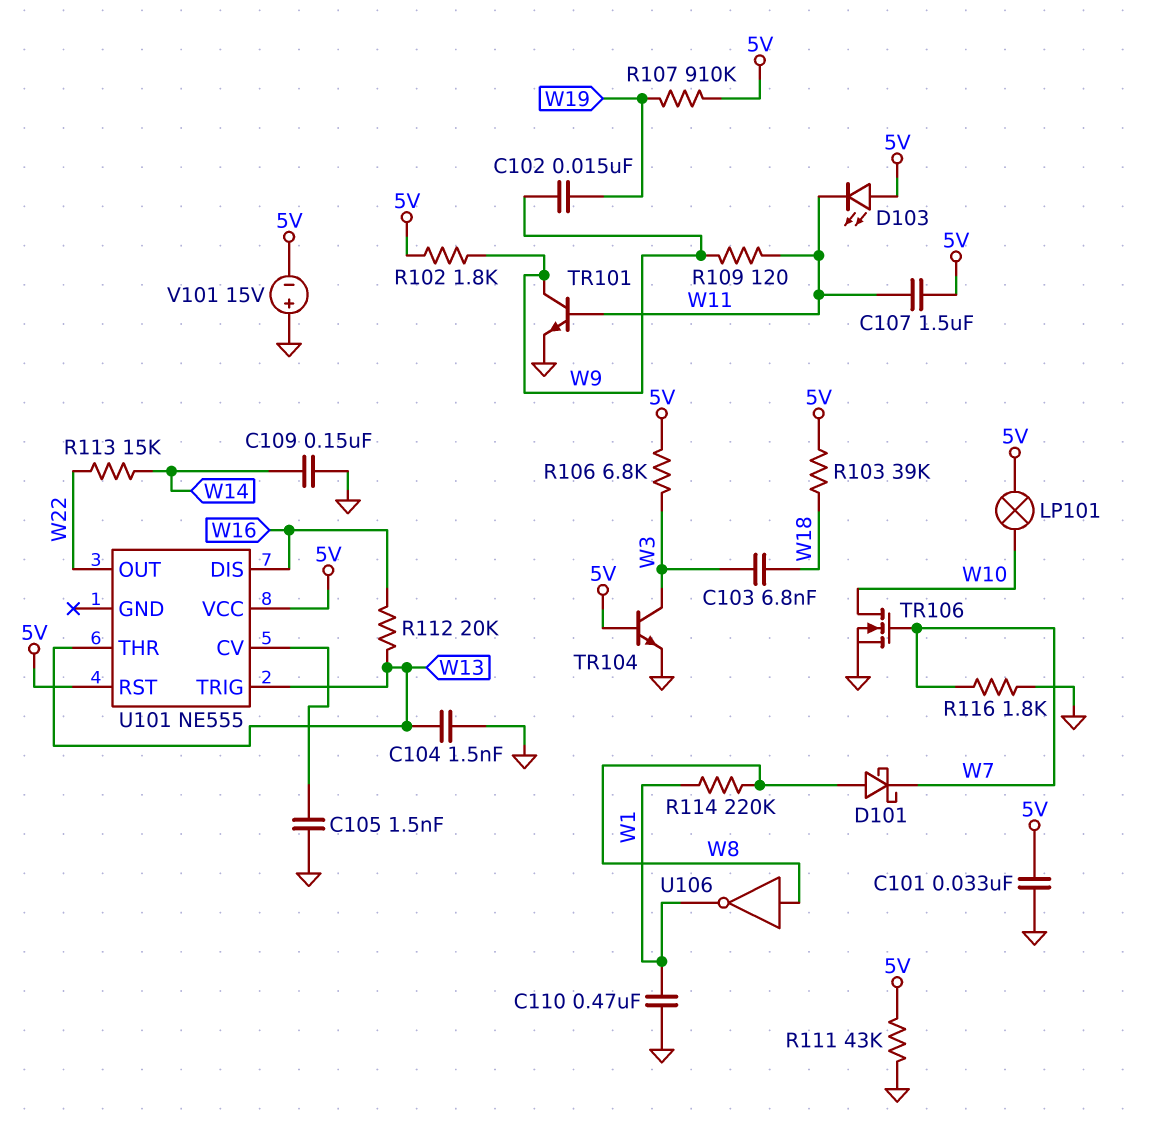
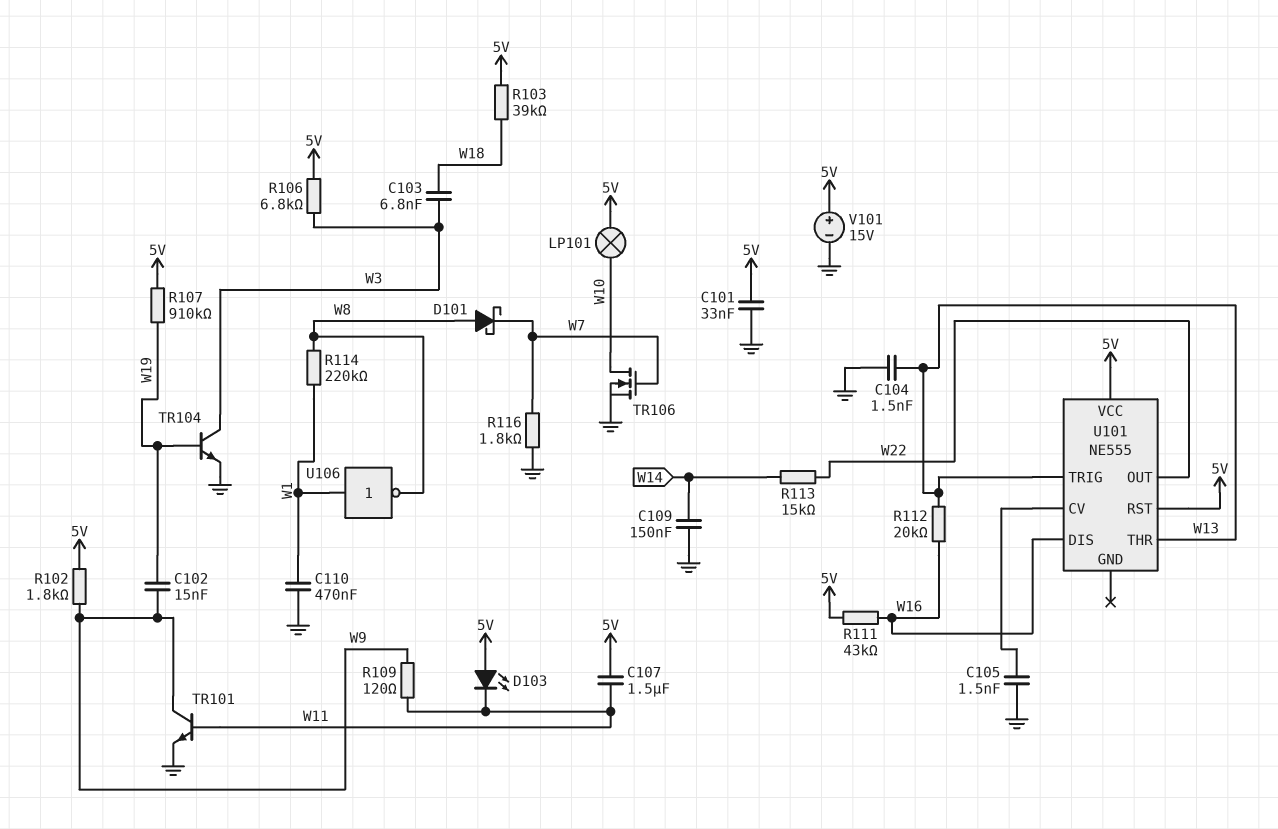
R111: 43k (5V, GND) -> 43k (5V, W16)
TR104: NPN (B 5V, C W3, E GND) -> NPN (B W19, C W3, E GND)
U106: NOT (in W8, out W1) -> NOT (in W1, out W8)
V101: 15V (plus GND, minus 5V) -> 15V (plus 5V, minus GND)

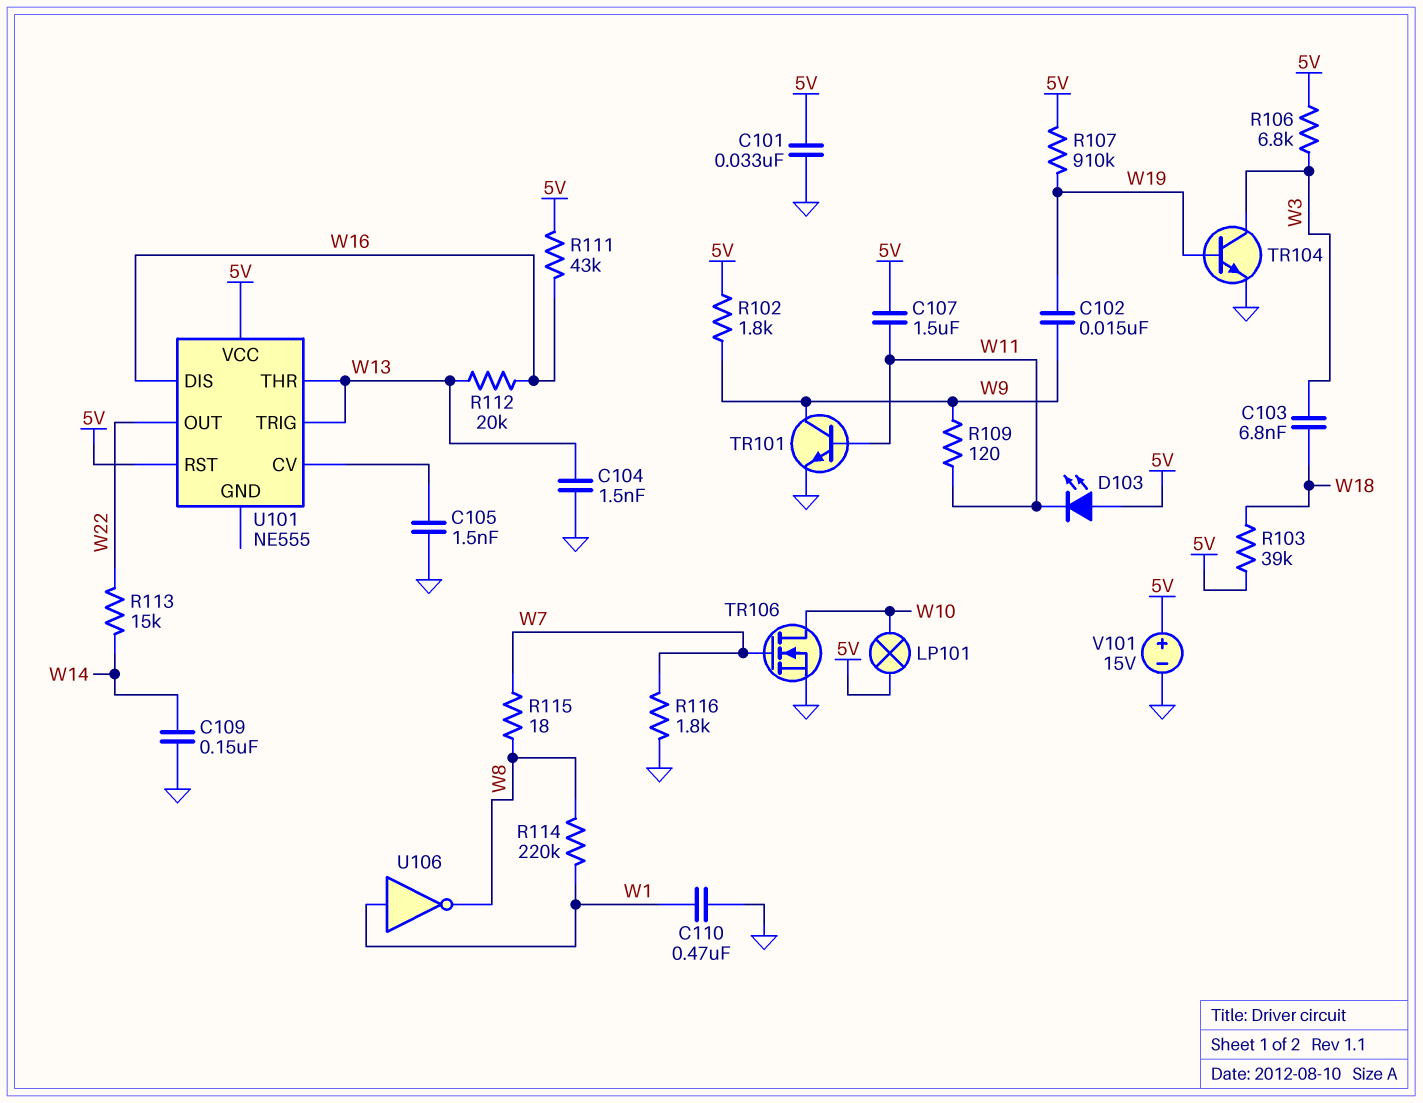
D101: schottky (A W8, K W7) -> none
R115: none -> 18 (W7, W8)

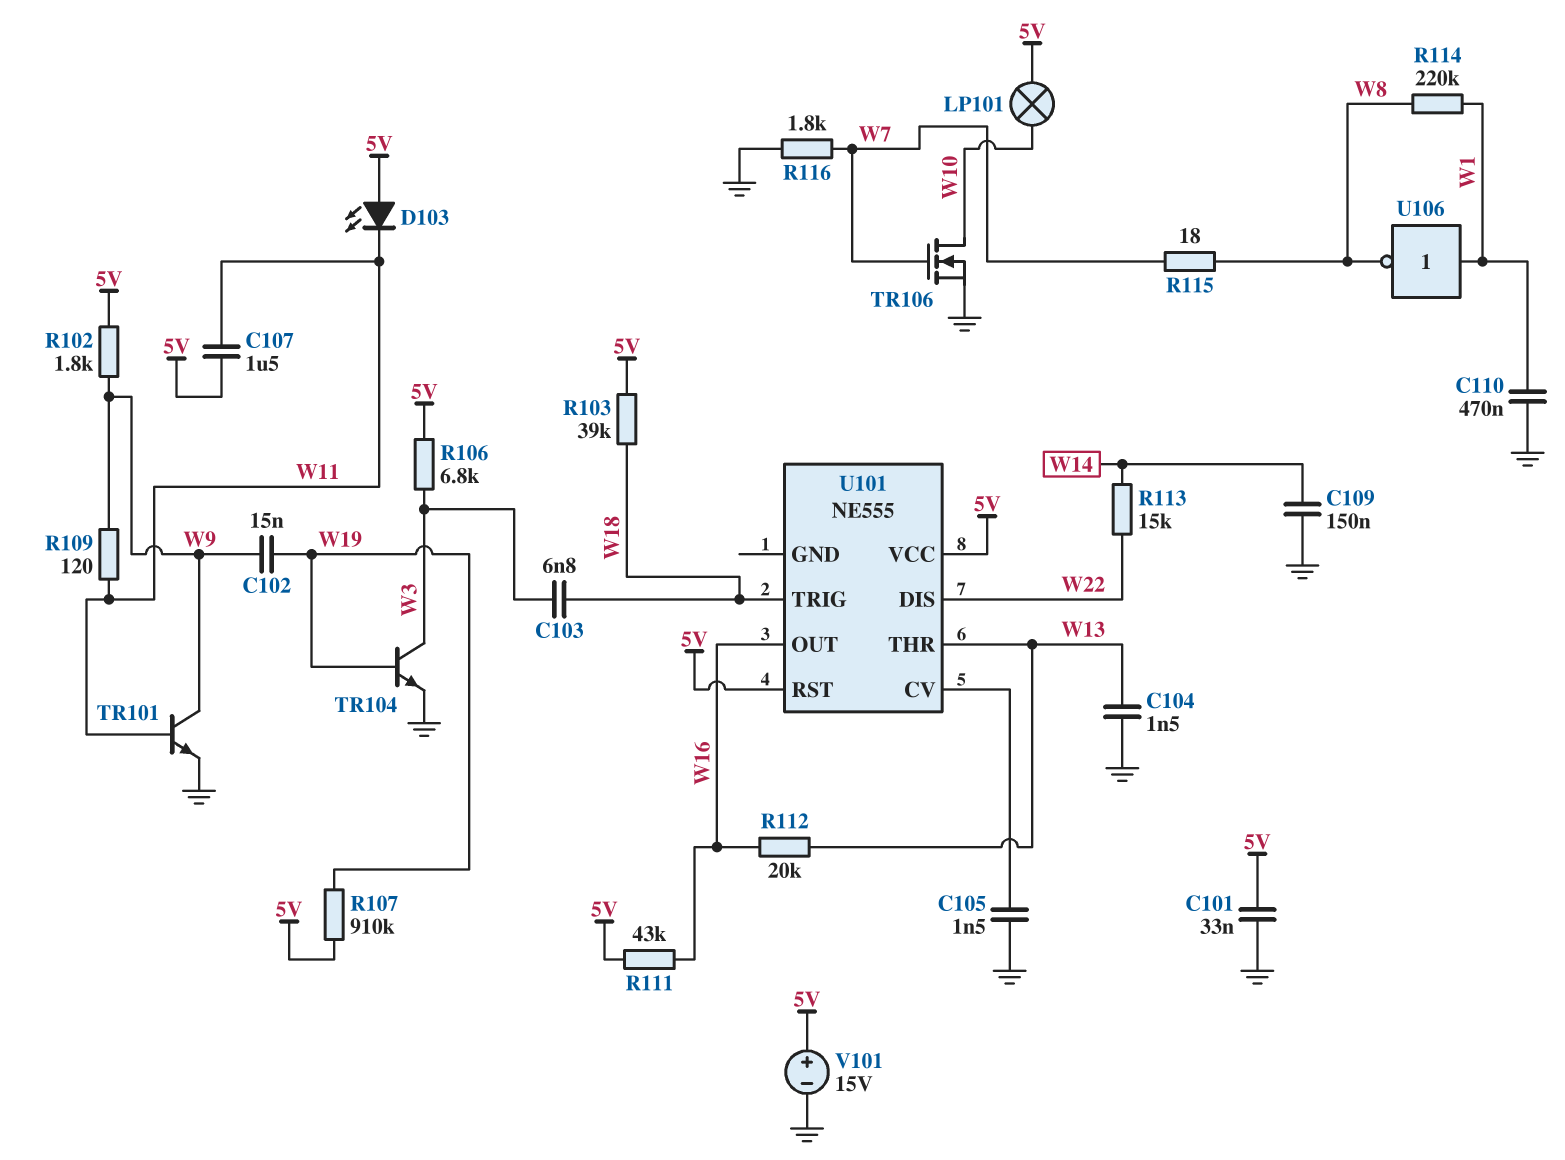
U101 pin DIS: W16 -> W22
U101 pin OUT: W22 -> W16
U101 pin TRIG: W13 -> W18

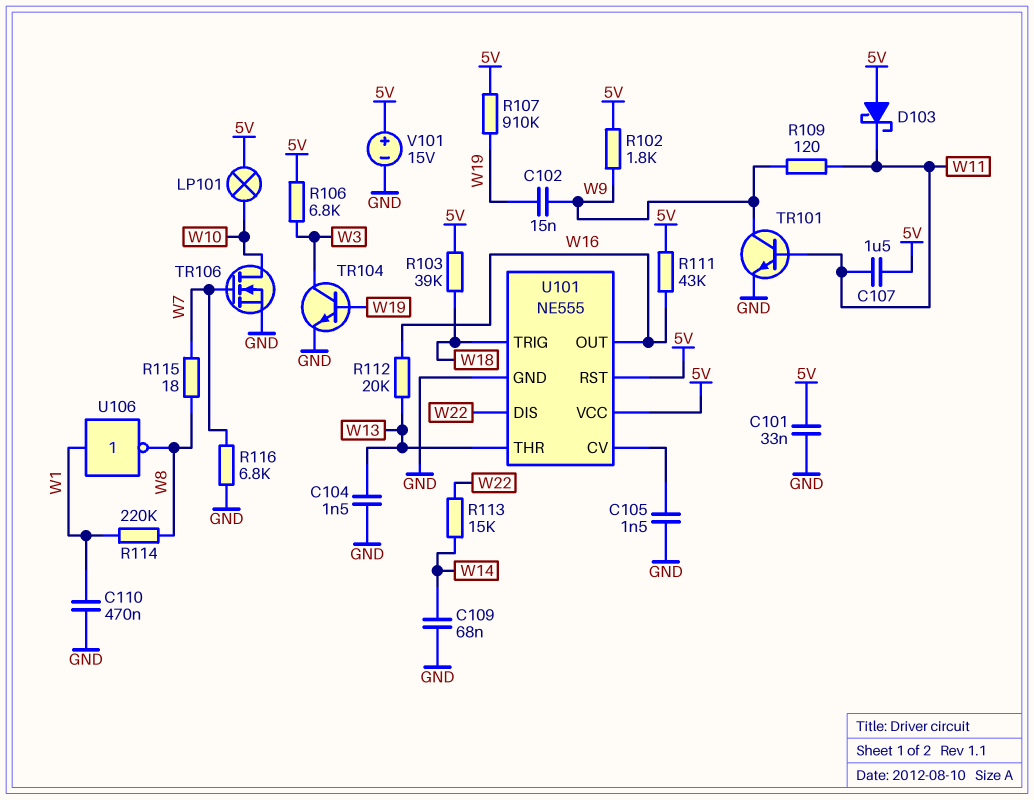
C103: 6.8nF (W3, W18) -> none
C109: 150nF (GND, W14) -> 68nF (GND, W14)
D103: LED (A 5V, K W11) -> schottky (A 5V, K W11)
R116: 1.8k (GND, W7) -> 6.8k (GND, W7)
U101 pin GND: none -> GND

